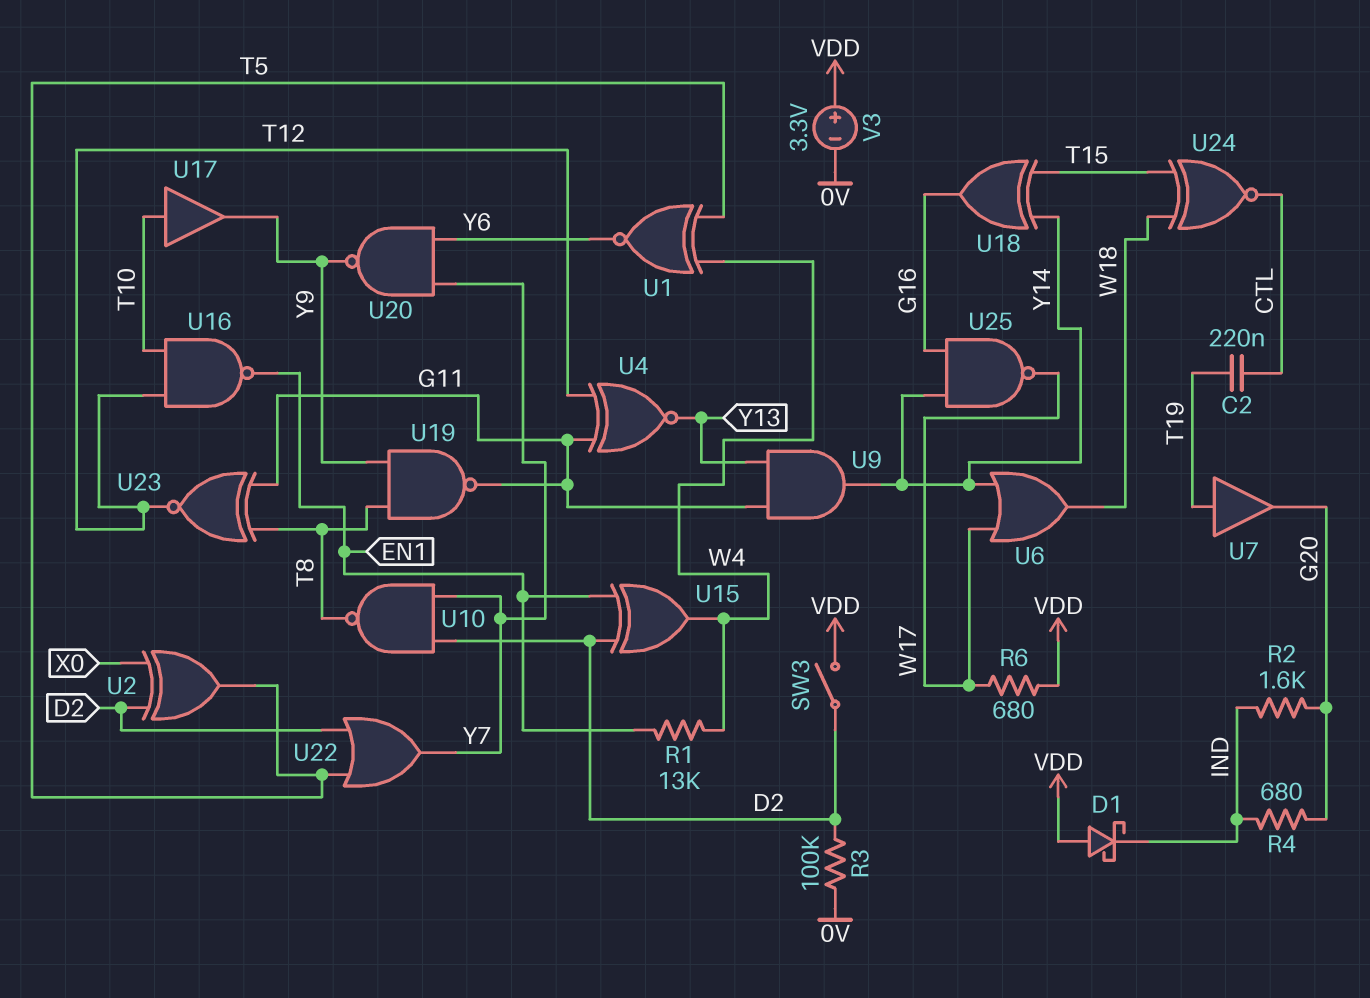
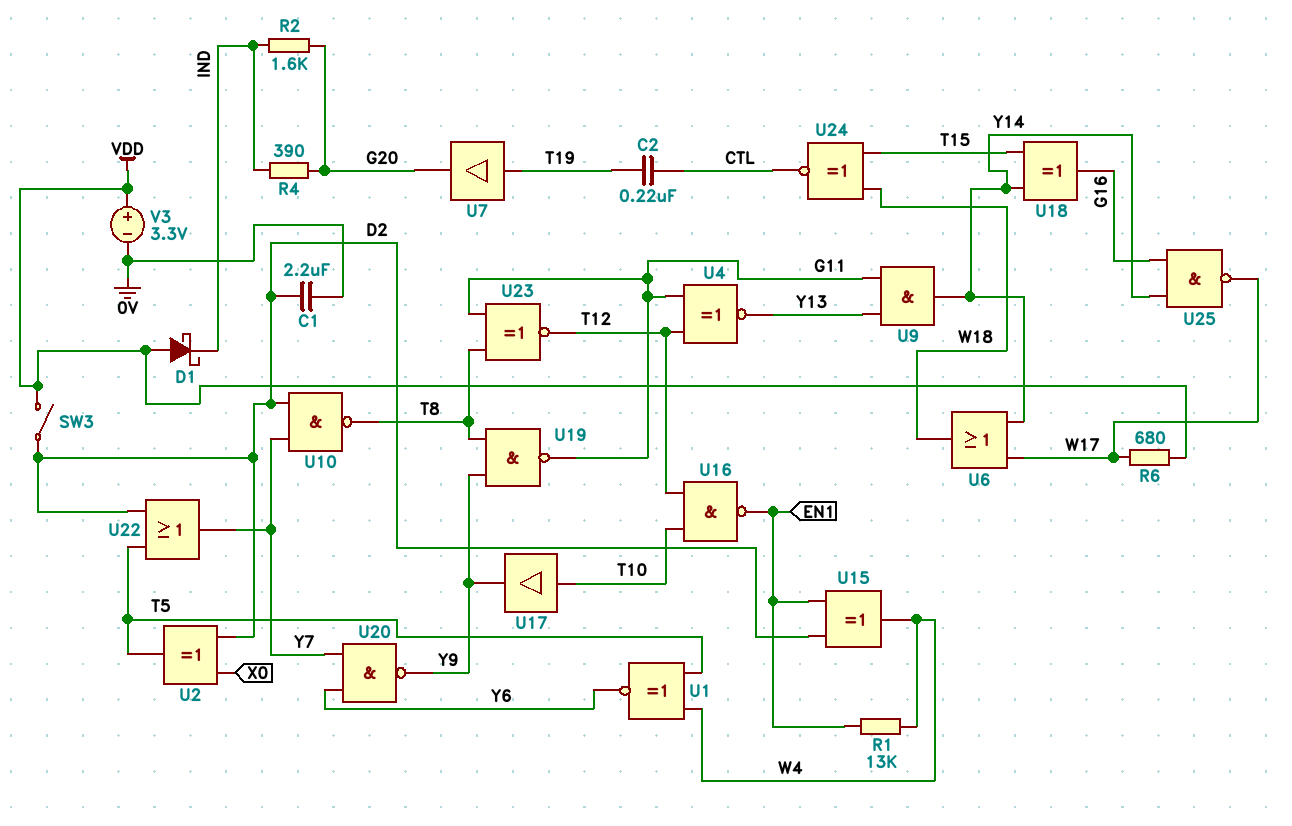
C1: none -> 2.2uF (0V, D2)
R3: 100k (0V, D2) -> none
R4: 680 (G20, IND) -> 390 (G20, IND)

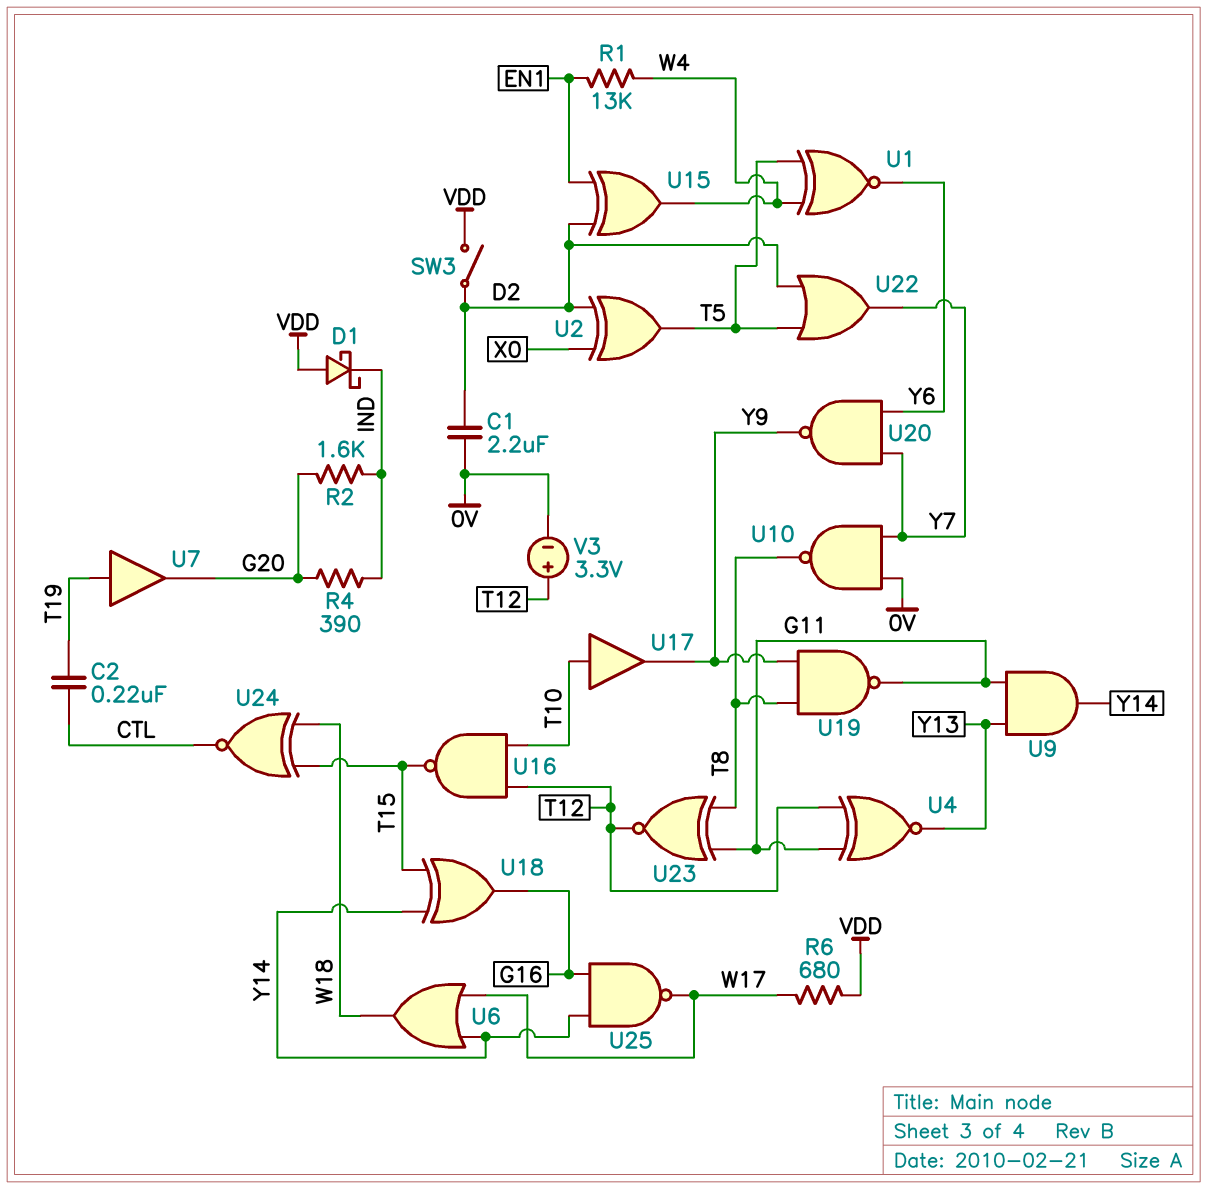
U10: NAND (in D2, in Y7, out T8) -> NAND (in 0V, in Y7, out T8)
U16: NAND (in T10, in T12, out EN1) -> NAND (in T10, in T12, out T15)
V3: 3.3V (plus VDD, minus 0V) -> 3.3V (plus T12, minus 0V)

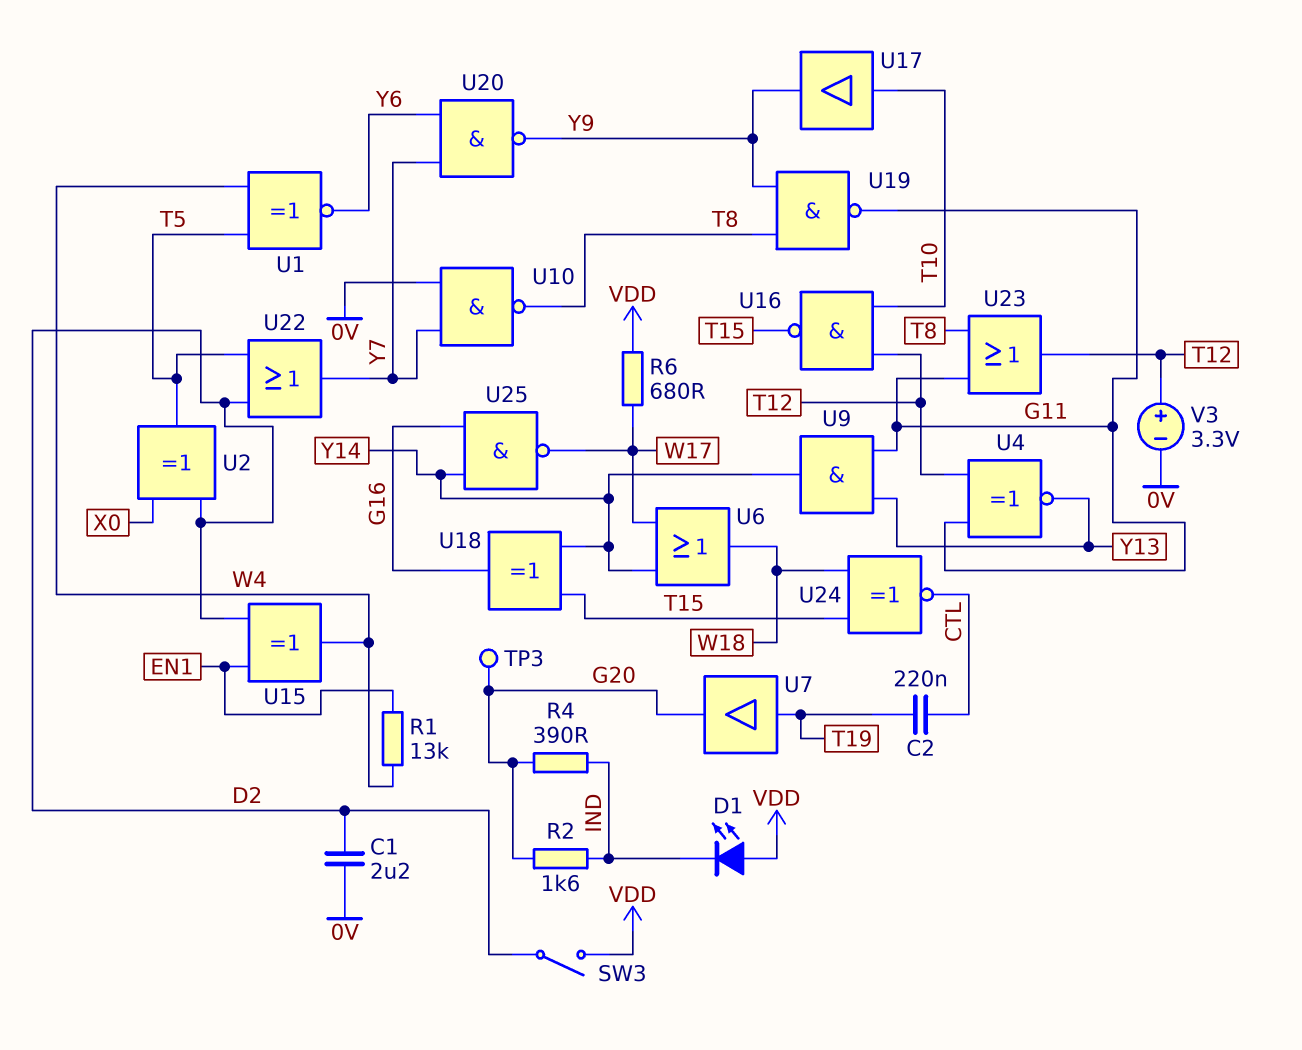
D1: schottky (A VDD, K IND) -> LED (A VDD, K IND)
TP3: none -> test point (G20)
U23: XNOR (in G11, in T8, out T12) -> OR (in G11, in T8, out T12)

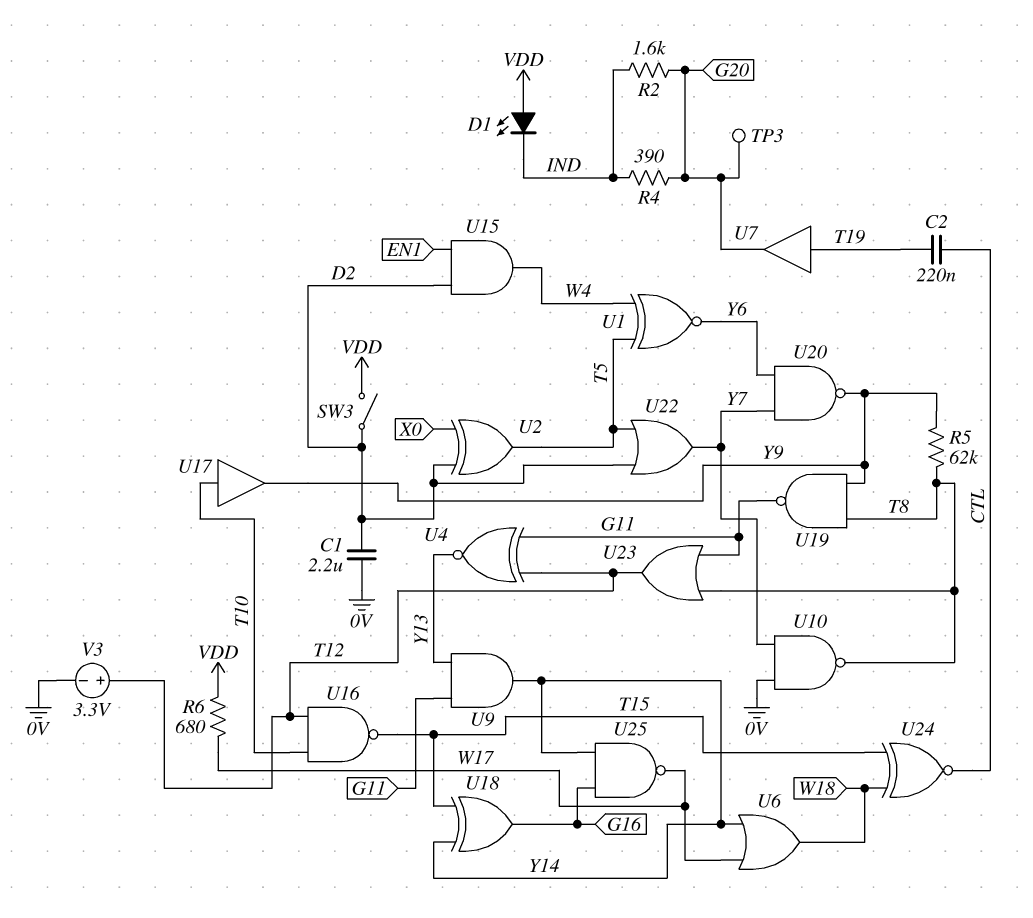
R1: 13k (EN1, W4) -> none
R5: none -> 62k (T8, Y9)
U15: XOR (in D2, in EN1, out W4) -> AND (in D2, in EN1, out W4)

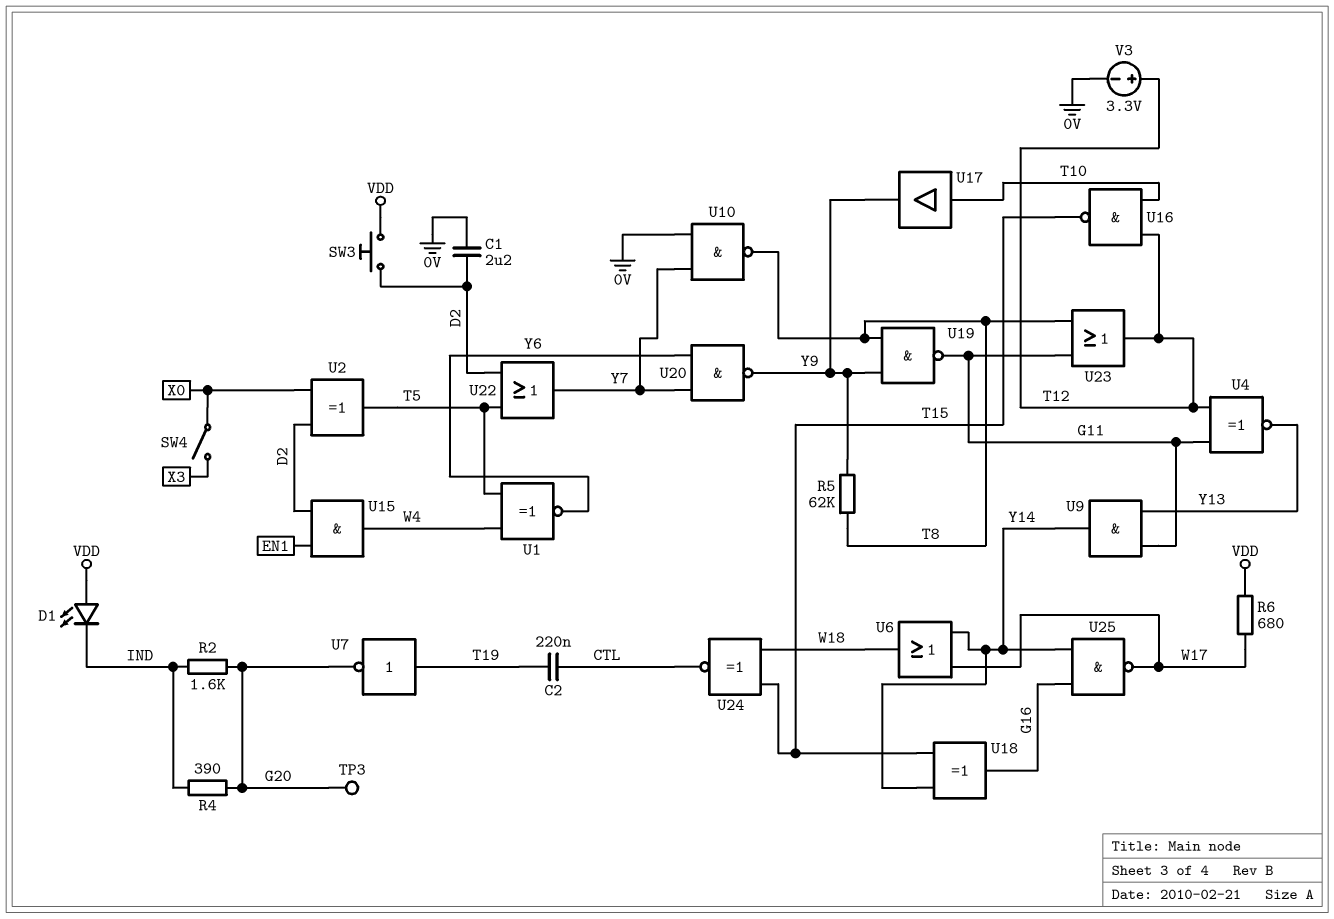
SW3: switch (D2, VDD) -> button (D2, VDD)
SW4: none -> switch (X0, X3)
U7: buffer (in T19, out G20) -> NOT (in T19, out G20)

